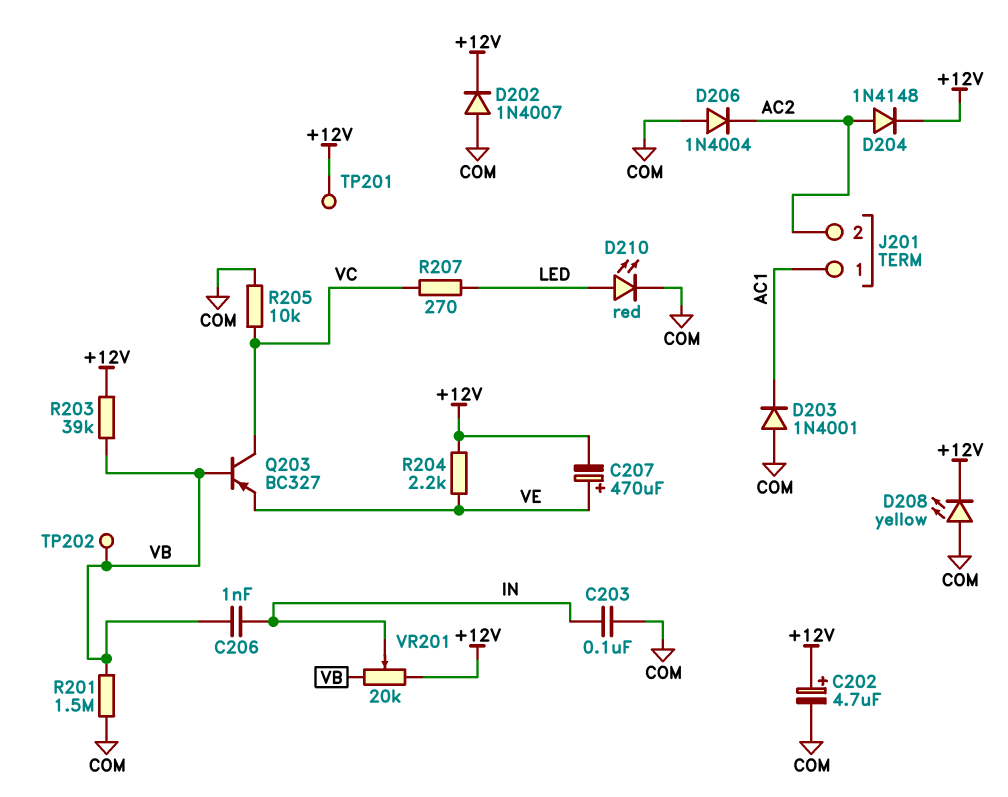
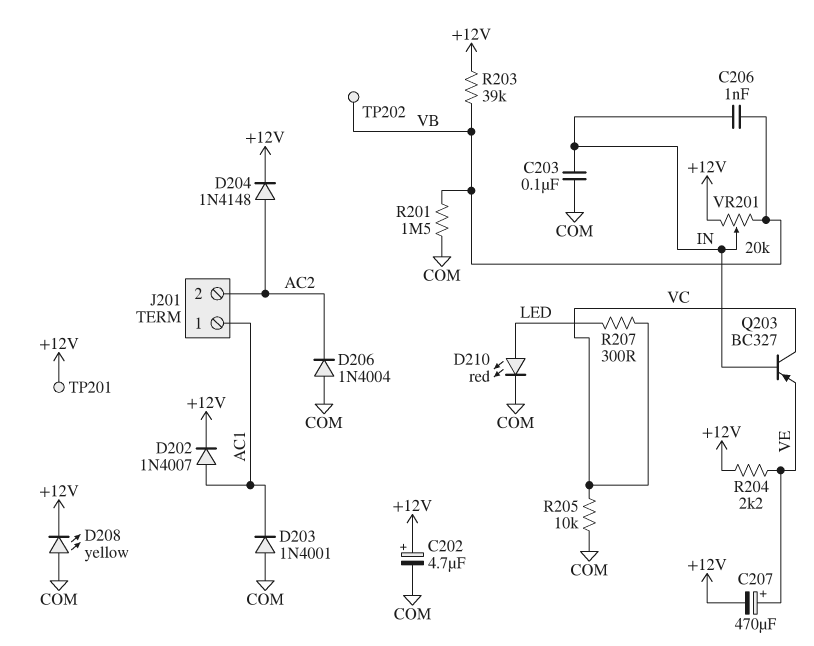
D202: diode 1N4007 (A COM, K +12V) -> diode 1N4007 (A AC1, K +12V)
Q203: PNP BC327 (B VB, C VC, E VE) -> PNP BC327 (B IN, C VC, E VE)
R207: 270 (LED, VC) -> 300 (LED, VC)

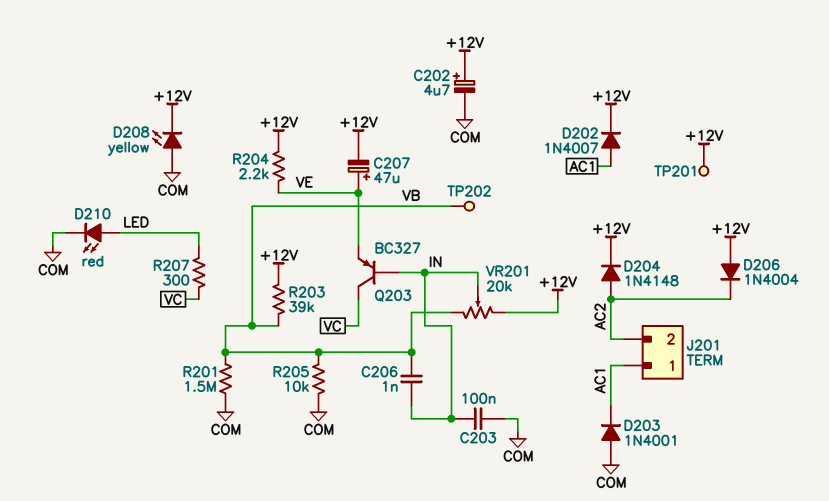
C207: 470uF (plus VE, minus +12V) -> 47uF (plus VE, minus +12V)
D206: diode 1N4004 (A COM, K AC2) -> diode 1N4004 (A +12V, K AC2)
R205: 10k (COM, VC) -> 10k (COM, VB)

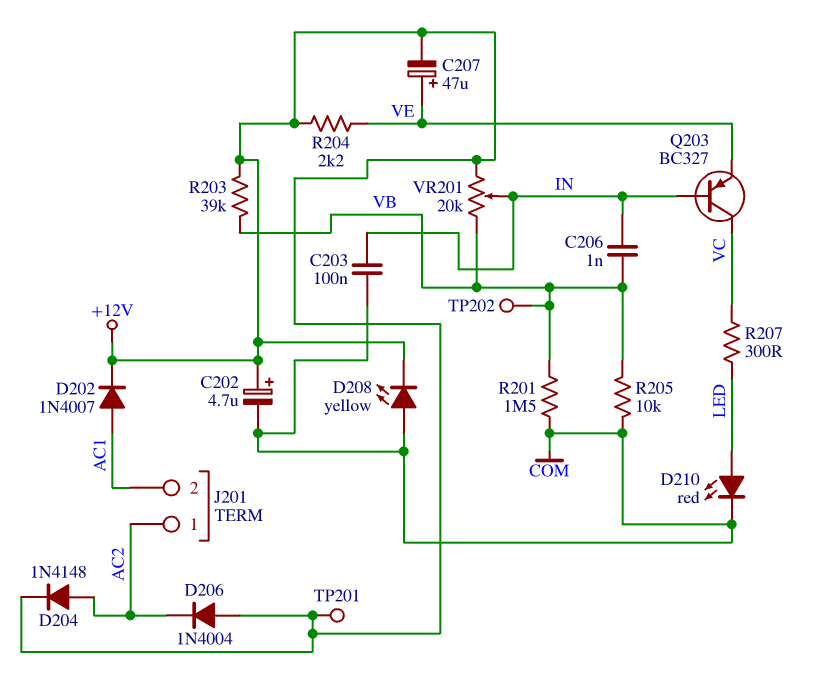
D203: diode 1N4001 (A COM, K AC1) -> none
J201 pin 1: AC1 -> AC2
J201 pin 2: AC2 -> AC1

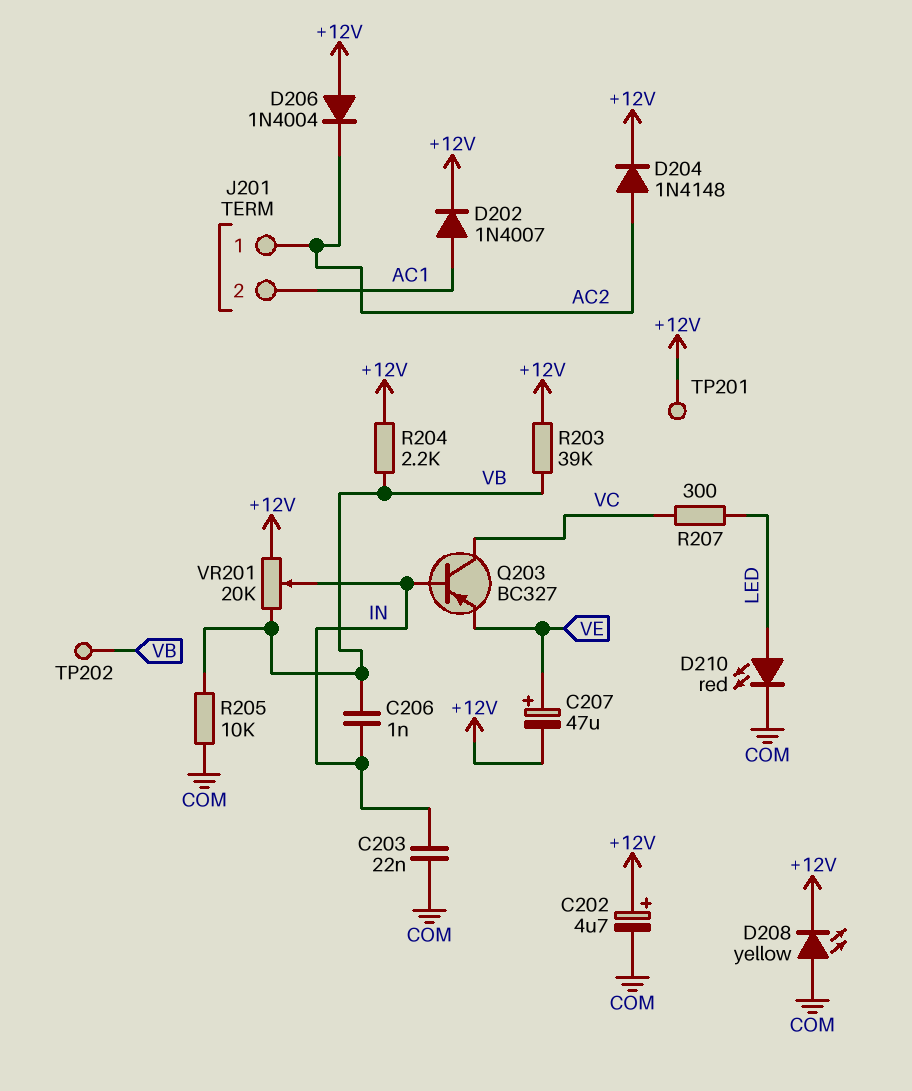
C203: 100nF (COM, IN) -> 22nF (COM, IN)
R201: 1.5M (COM, VB) -> none
R204: 2.2k (+12V, VE) -> 2.2k (+12V, VB)

